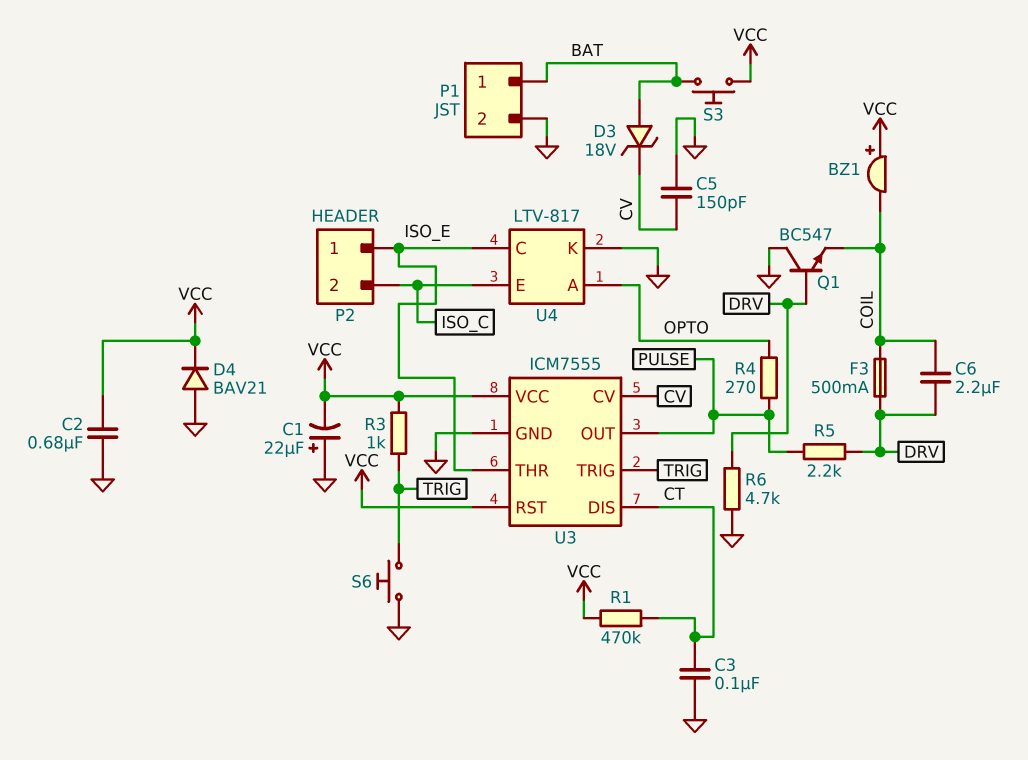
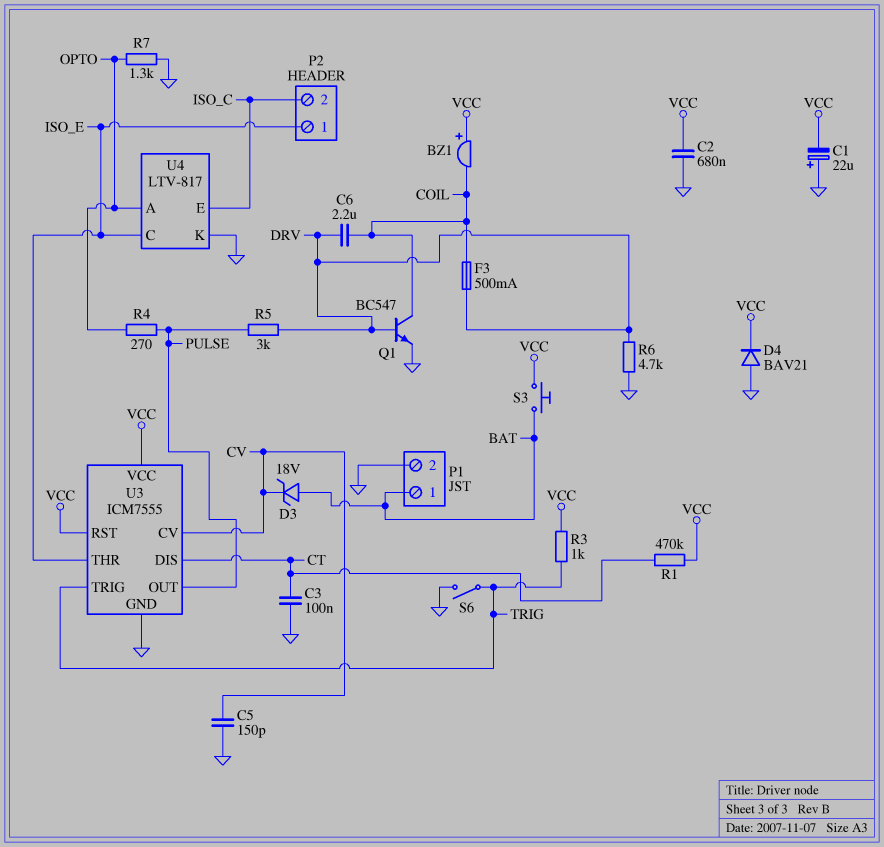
Q1: NPN BC547 (B DRV, C GND, E COIL) -> NPN BC547 (B DRV, C COIL, E GND)
R5: 2.2k (DRV, PULSE) -> 3k (DRV, PULSE)
R7: none -> 1.3k (GND, OPTO)
S6: button (GND, TRIG) -> switch (GND, TRIG)

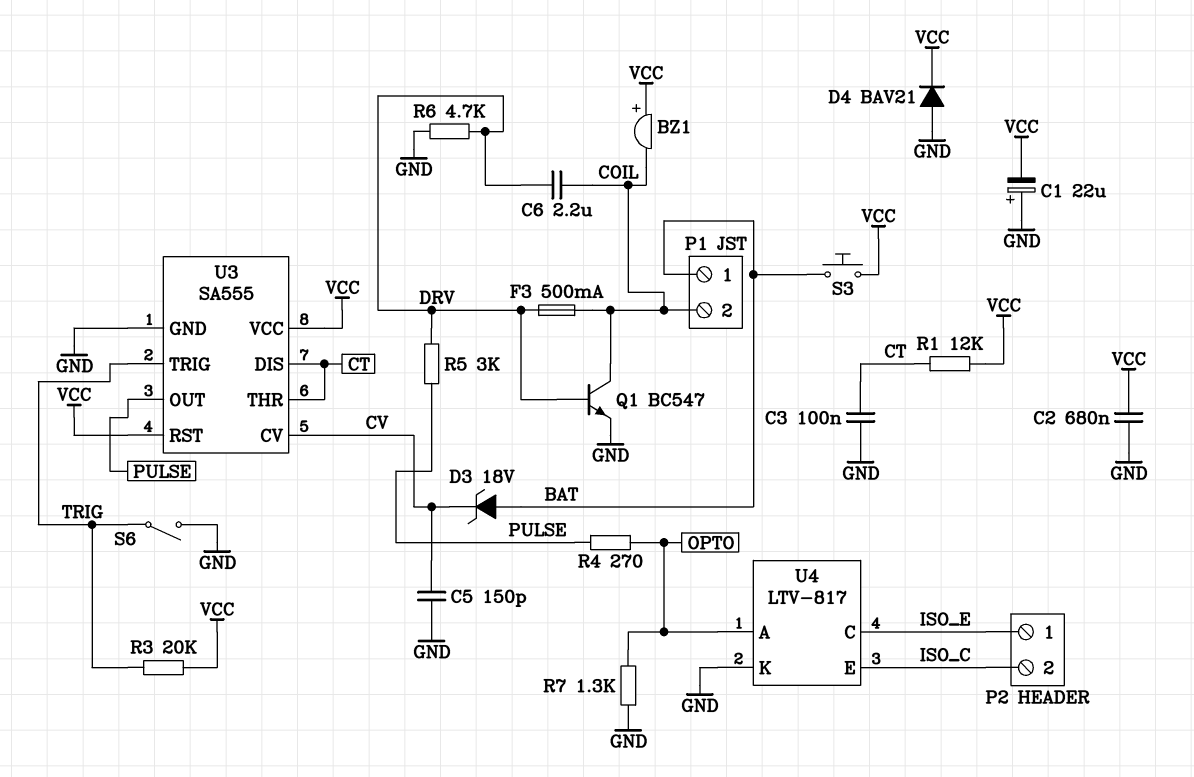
P1 pin 2: GND -> COIL
R1: 470k (CT, VCC) -> 12k (CT, VCC)
R3: 1k (TRIG, VCC) -> 20k (TRIG, VCC)
U3: ICM7555 -> SA555
U3 pin THR: ISO_E -> CT

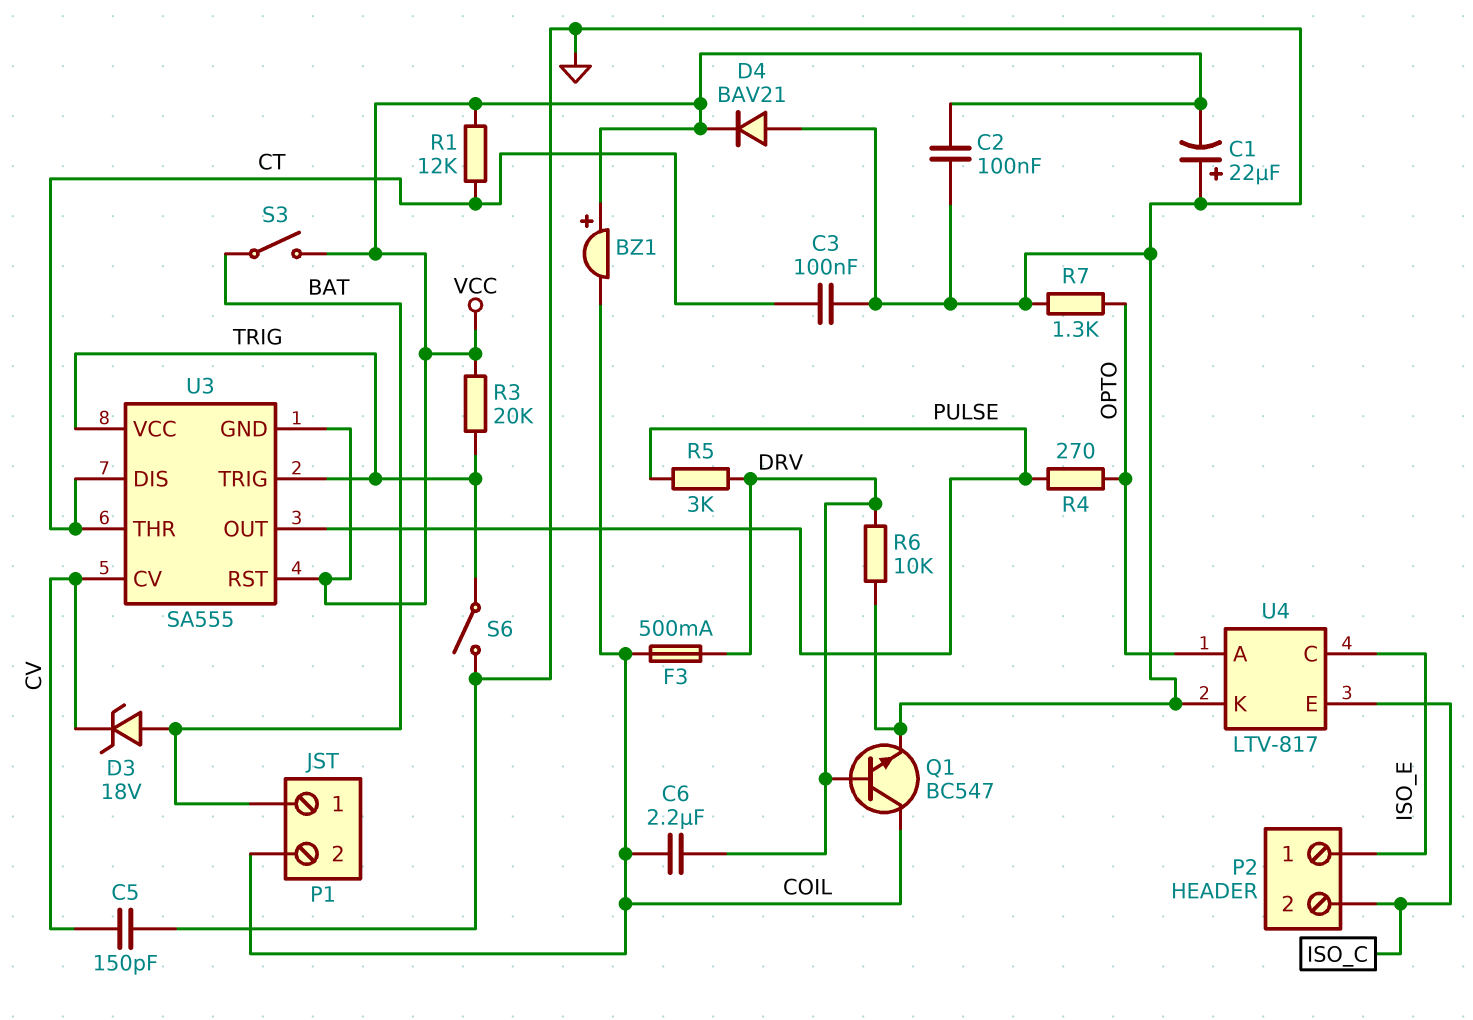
C2: 680nF (GND, VCC) -> 100nF (GND, VCC)
R6: 4.7k (DRV, GND) -> 10k (DRV, GND)
S3: button (BAT, VCC) -> switch (BAT, VCC)
U3 pin GND: GND -> VCC
U3 pin VCC: VCC -> TRIG

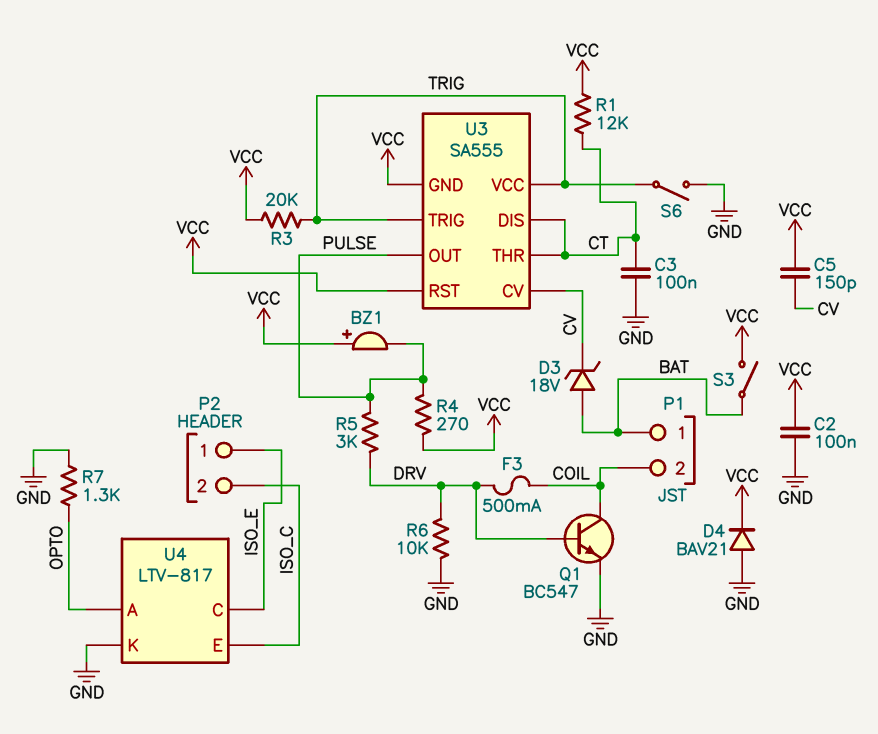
BZ1: buzzer (plus VCC, minus COIL) -> buzzer (plus VCC, minus PULSE)
C1: 22uF (plus GND, minus VCC) -> none
C5: 150pF (CV, GND) -> 150pF (CV, VCC)
C6: 2.2uF (COIL, DRV) -> none
R4: 270 (OPTO, PULSE) -> 270 (PULSE, VCC)

